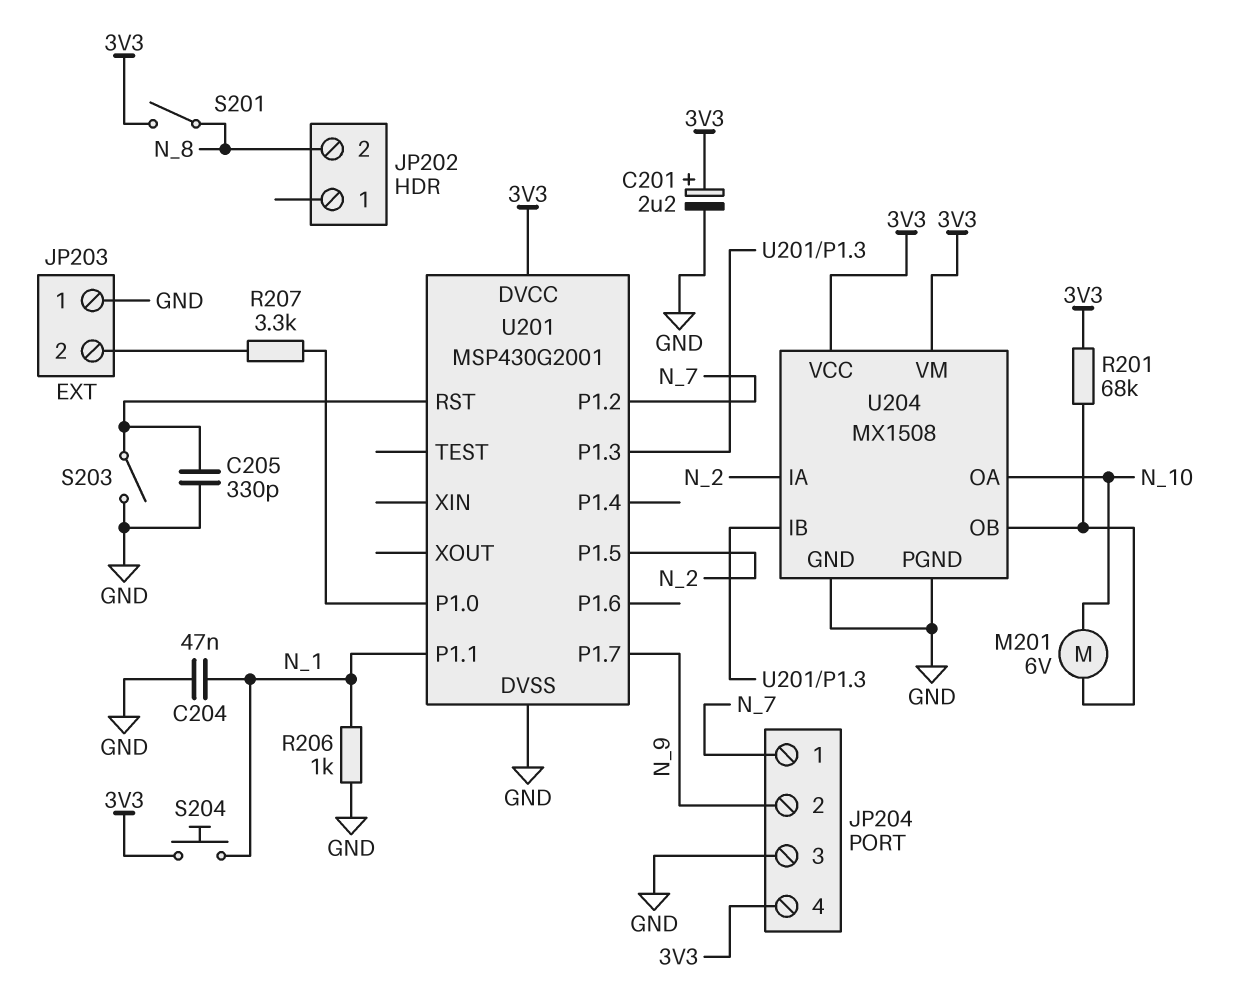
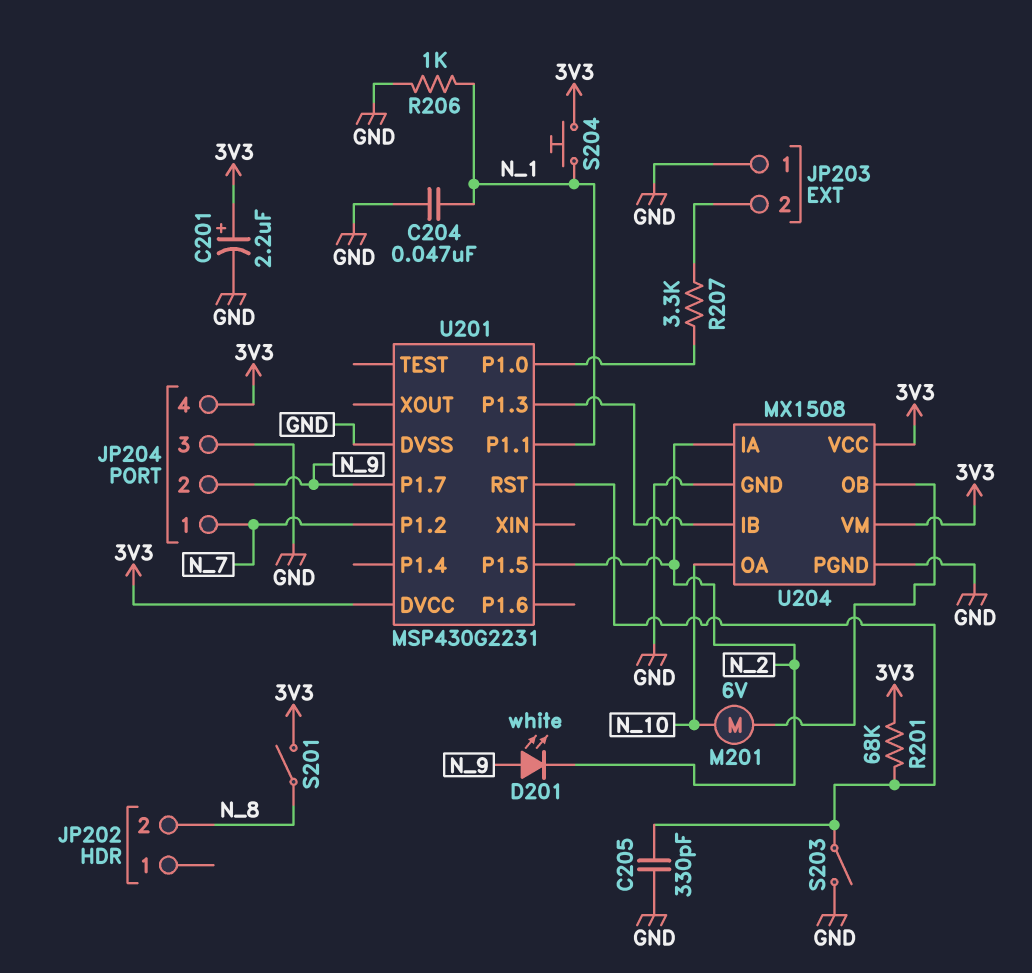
D201: none -> LED white (A N_9, K N_2)
R201: 68k (3V3, U204/OB) -> 68k (3V3, U201/RST)
U201: MSP430G2001 -> MSP430G2231

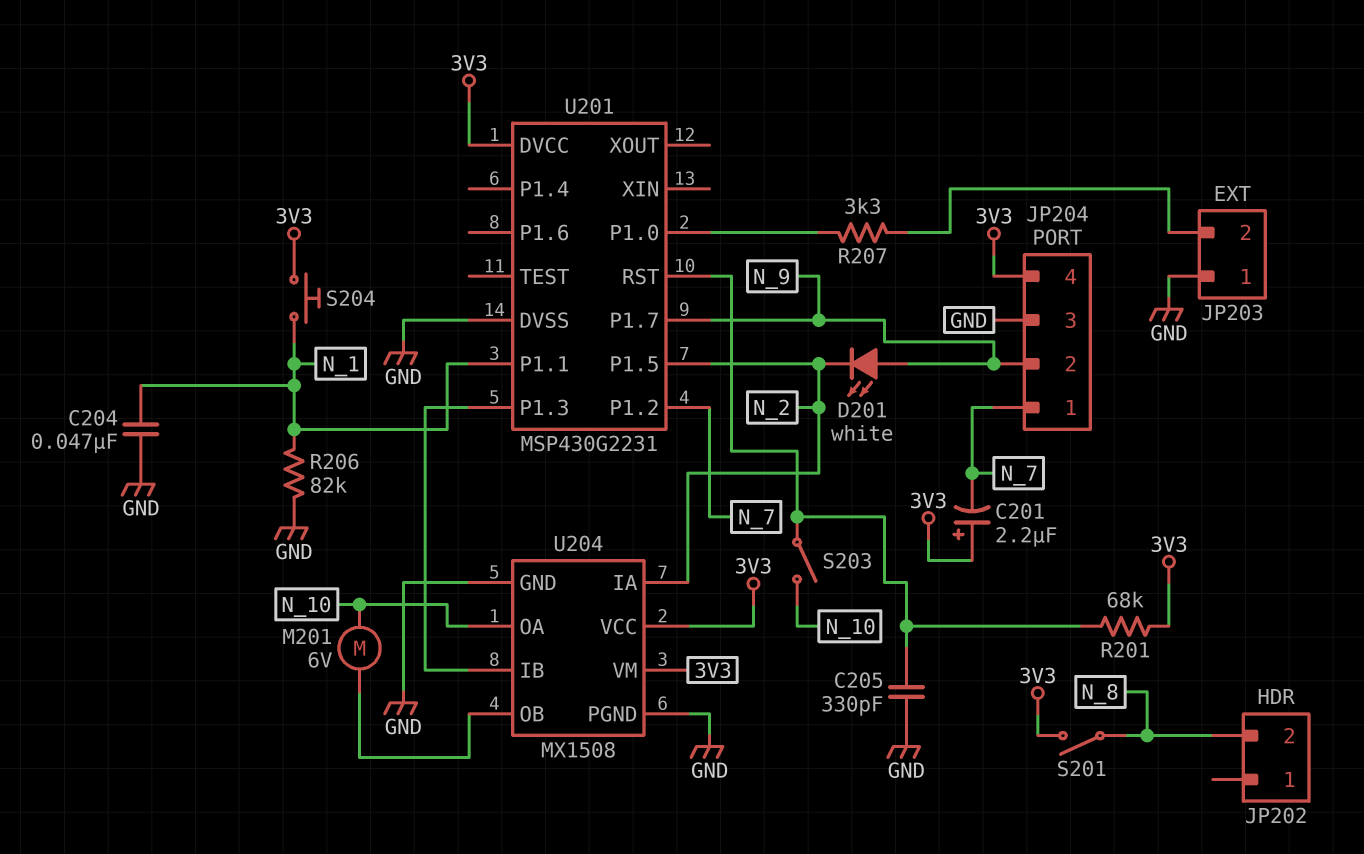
C201: 2.2uF (plus 3V3, minus GND) -> 2.2uF (plus 3V3, minus N_7)
R206: 1k (GND, N_1) -> 82k (GND, N_1)
S203: switch (GND, U201/RST) -> switch (N_10, U201/RST)

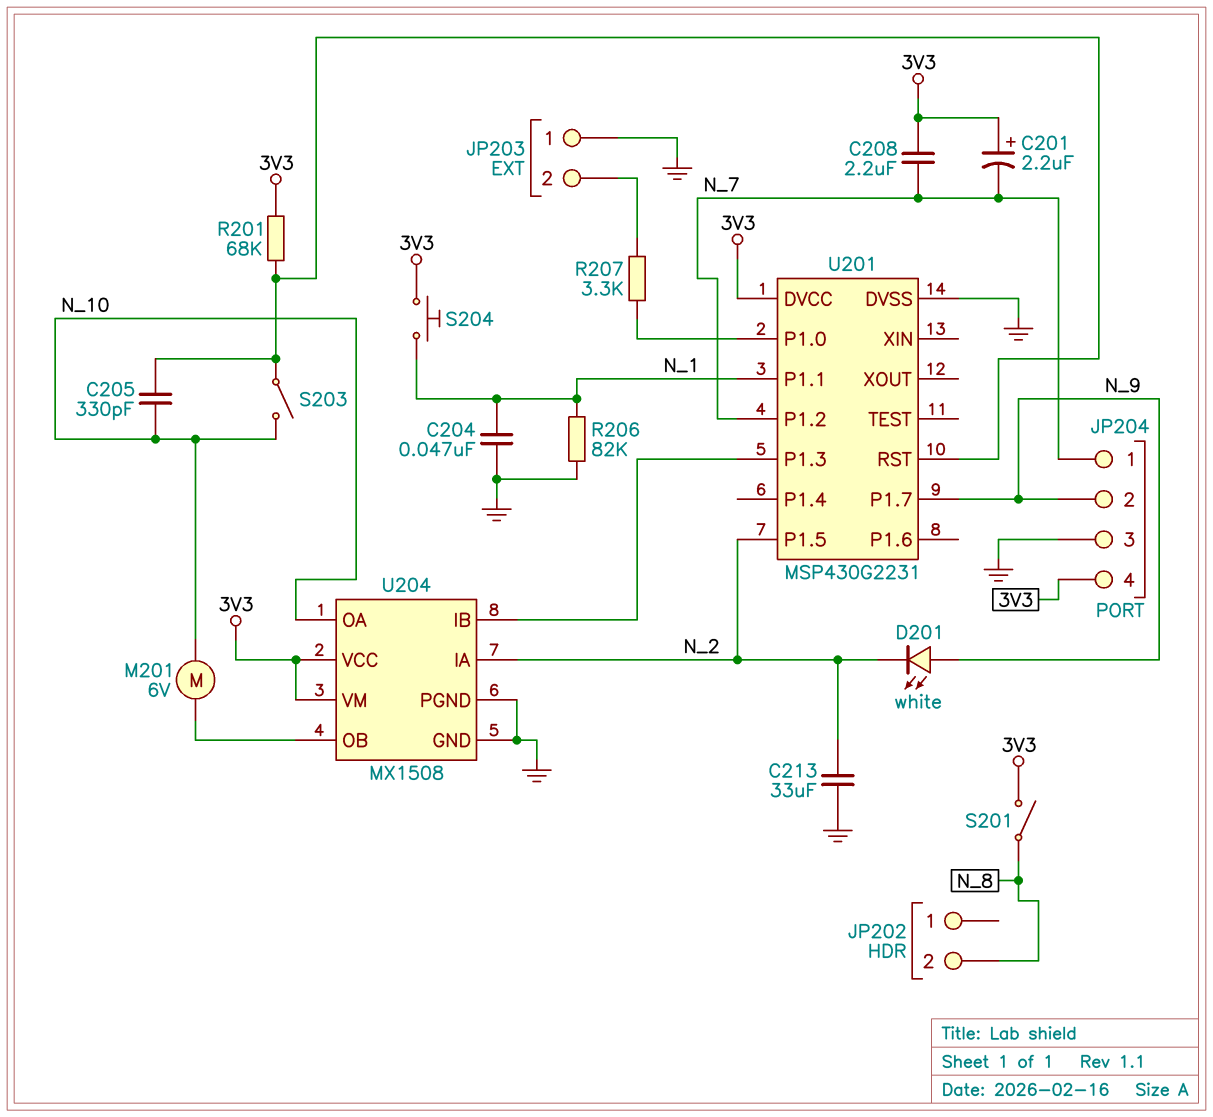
C205: 330pF (GND, U201/RST) -> 330pF (N_10, U201/RST)
C208: none -> 2.2uF (3V3, N_7)
C213: none -> 33uF (GND, N_2)

